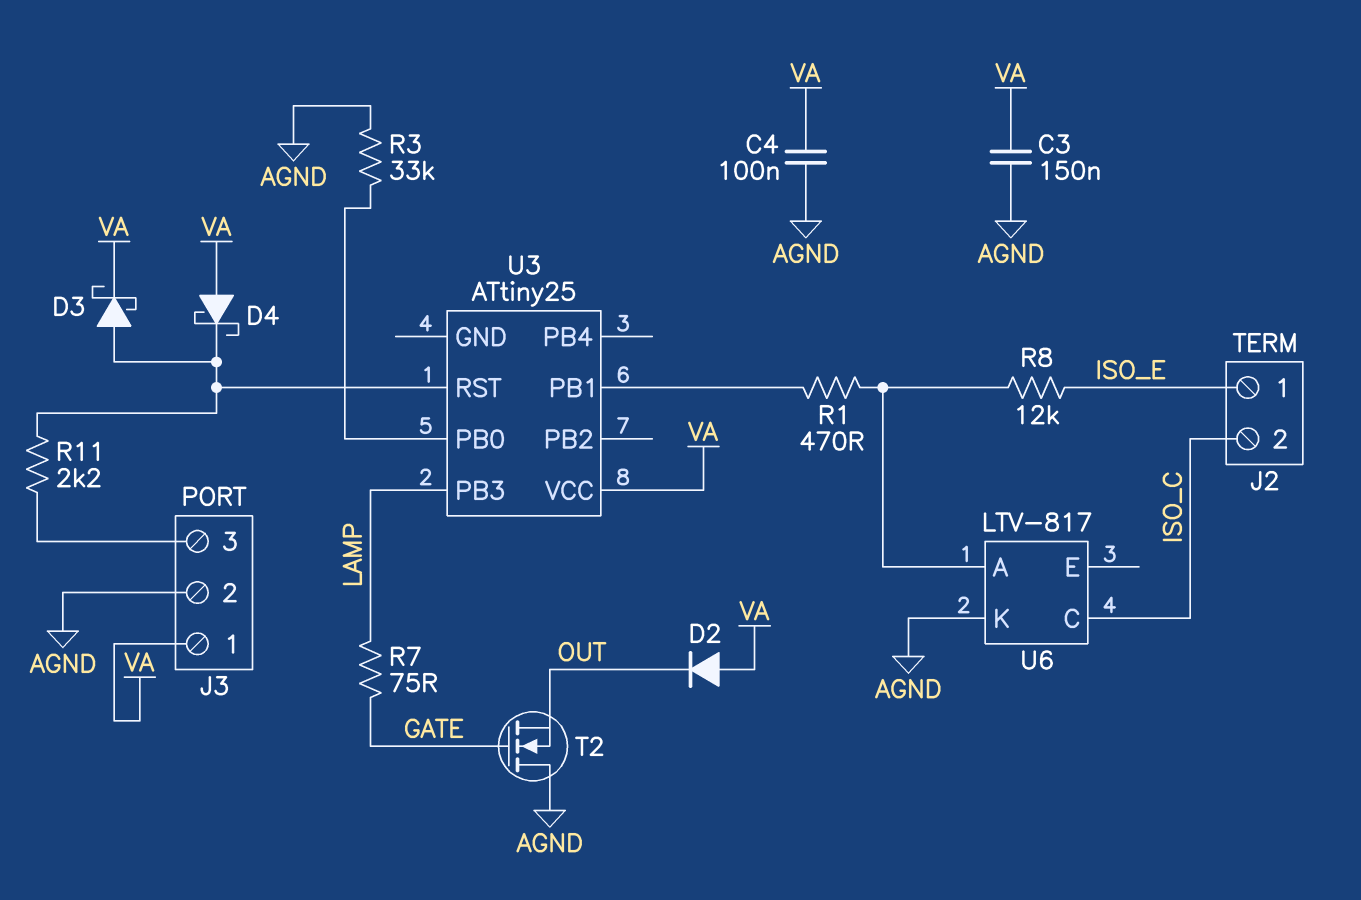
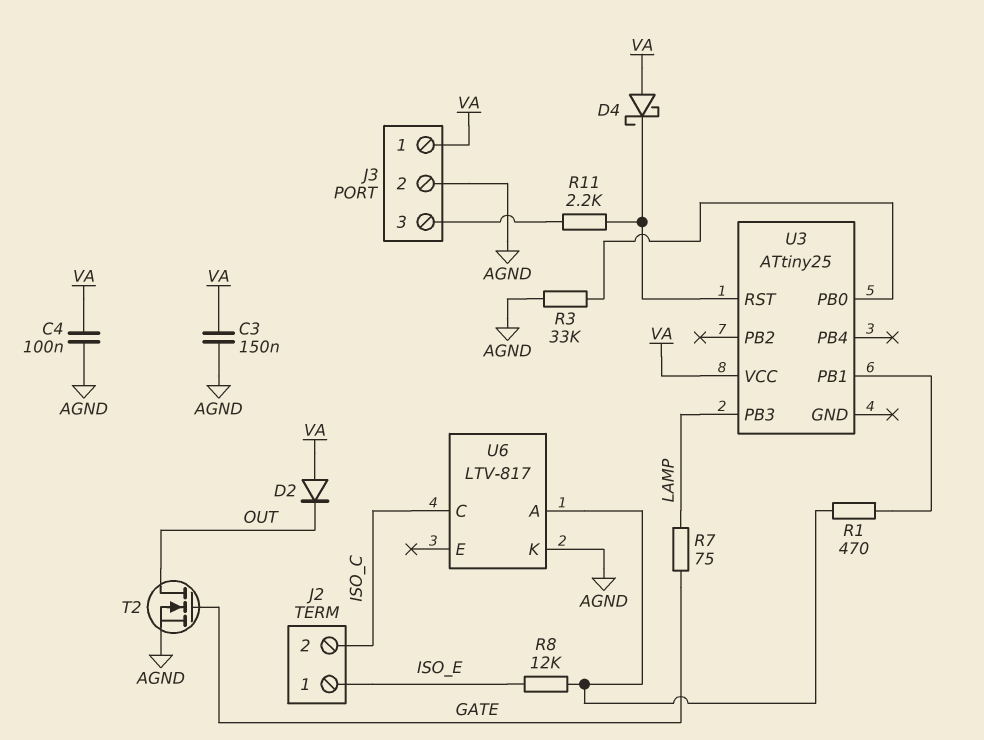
D3: schottky (A U3/RST, K VA) -> none
T2: NMOS (G GATE, D AGND, S OUT) -> NMOS (G GATE, D OUT, S AGND)

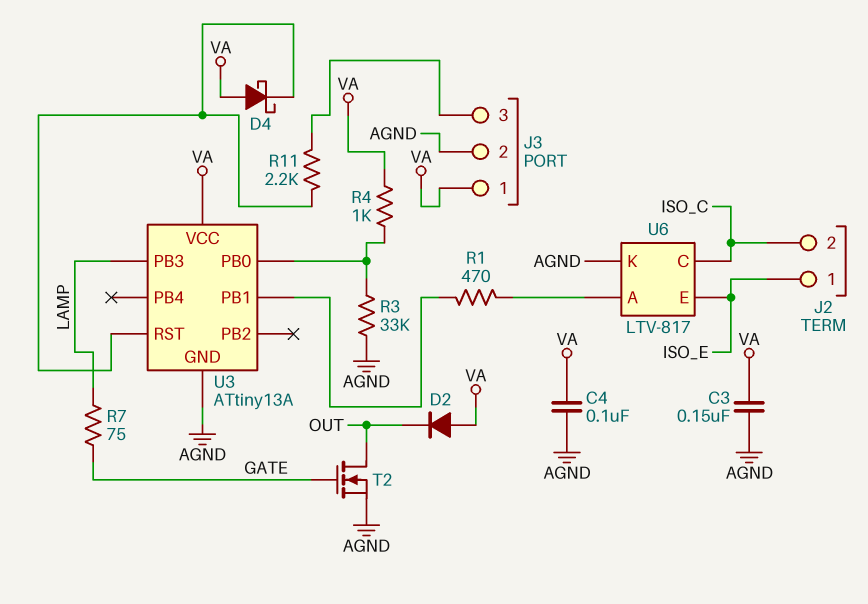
R4: none -> 1k (U3/PB0, VA)
R8: 12k (ISO_E, U6/A) -> none
U3: ATtiny25 -> ATtiny13A
U3 pin GND: none -> AGND
U6 pin E: none -> ISO_E

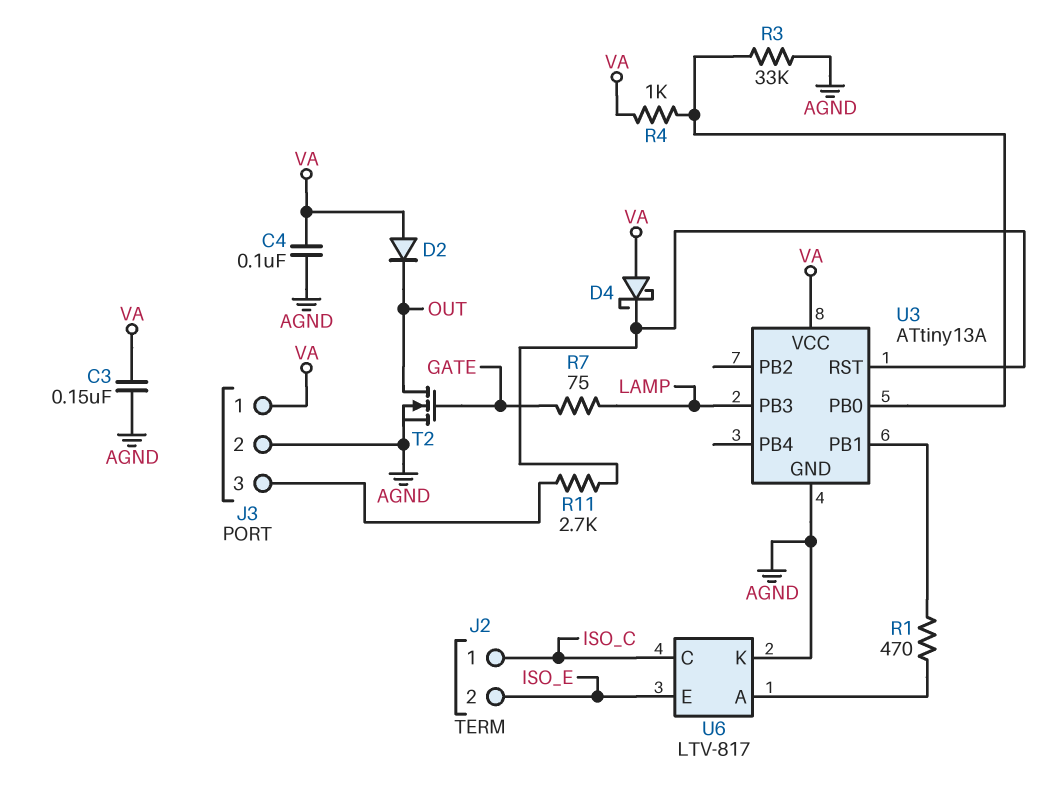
J2 pin 1: ISO_E -> ISO_C
J2 pin 2: ISO_C -> ISO_E
R11: 2.2k (J3/3, U3/RST) -> 2.7k (J3/3, U3/RST)

